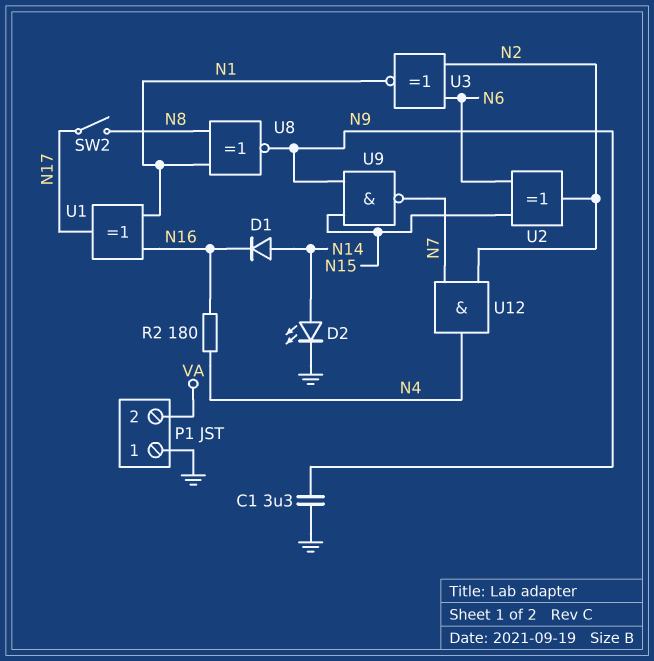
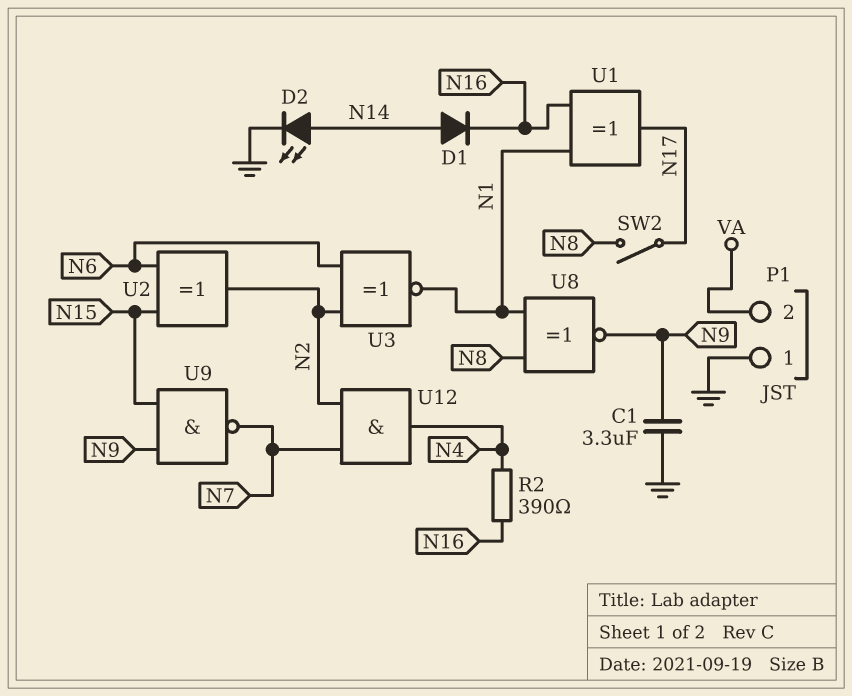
R2: 180 (N4, N16) -> 390 (N4, N16)

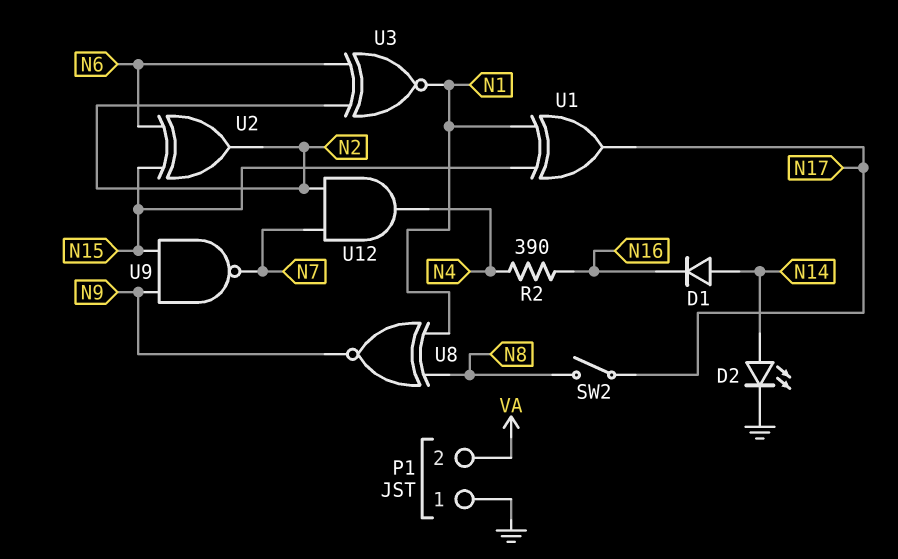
C1: 3.3uF (GND, N9) -> none
U1: XOR (in N1, in N16, out N17) -> XOR (in N1, in N15, out N17)

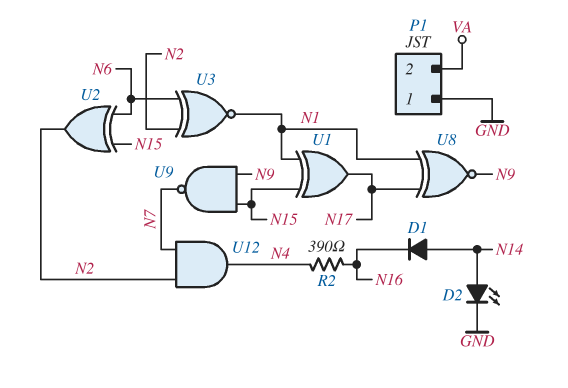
SW2: switch (N8, N17) -> none
U8: XNOR (in N1, in N8, out N9) -> XNOR (in N1, in N17, out N9)

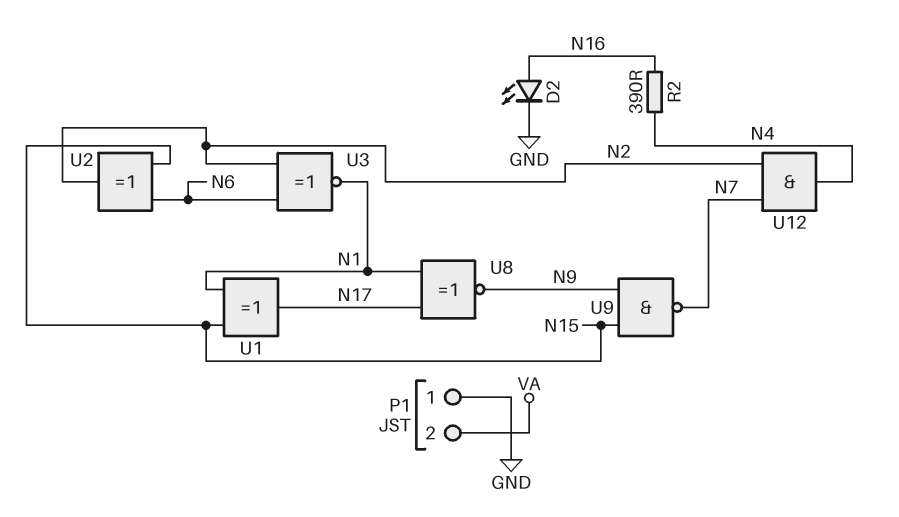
D1: diode (A N14, K N16) -> none
D2: LED (A N14, K GND) -> LED (A N16, K GND)

